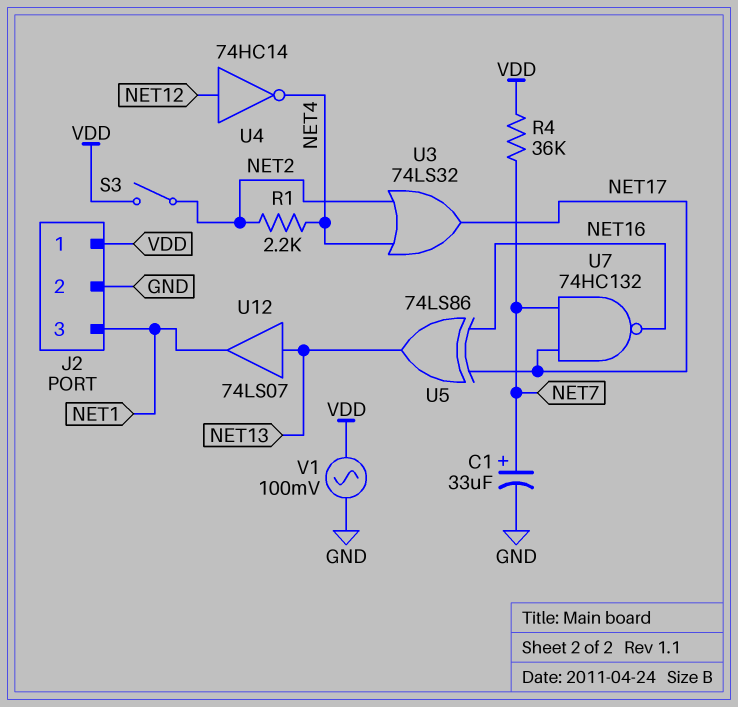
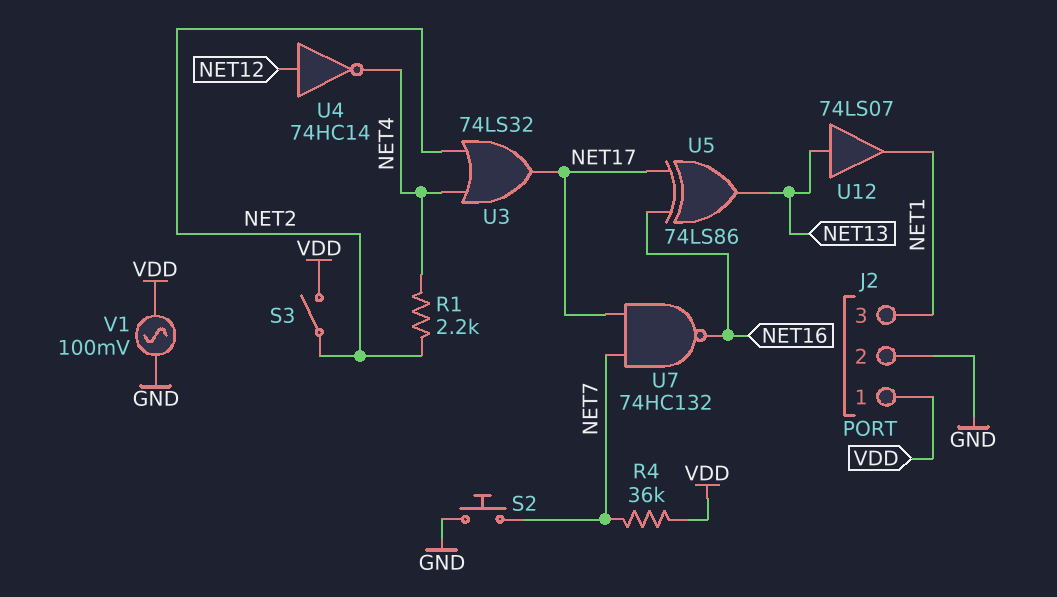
C1: 33uF (plus NET7, minus GND) -> none
S2: none -> button (GND, NET7)

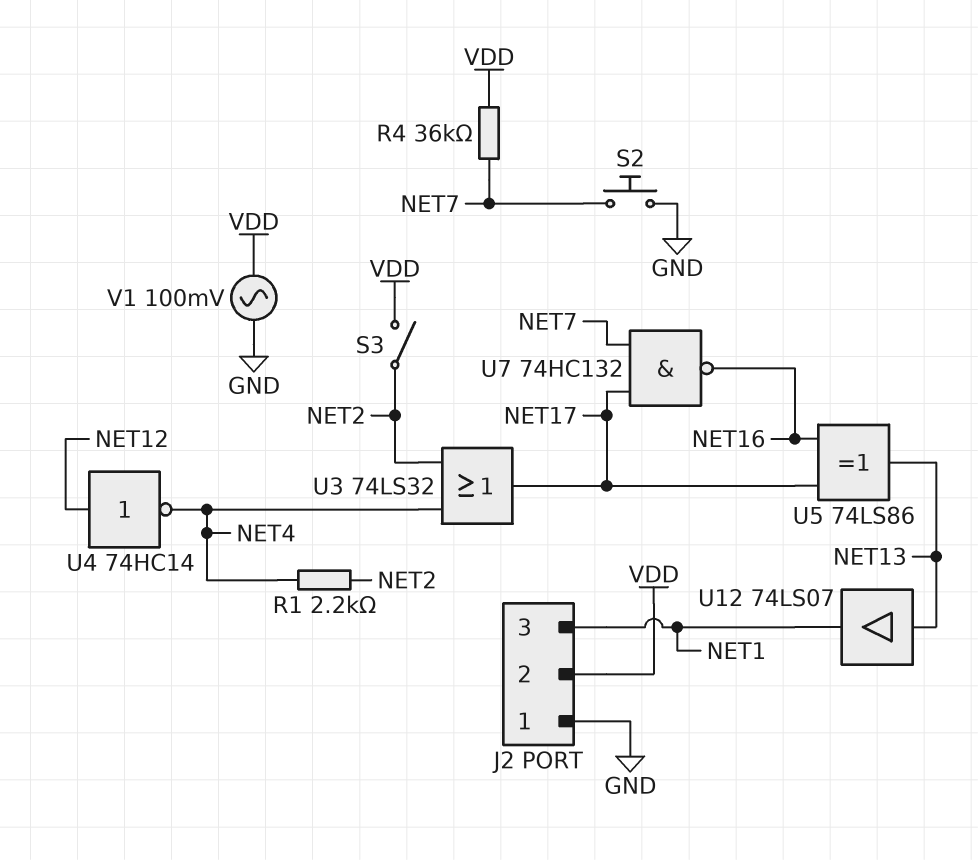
J2 pin 1: VDD -> GND
J2 pin 2: GND -> VDD

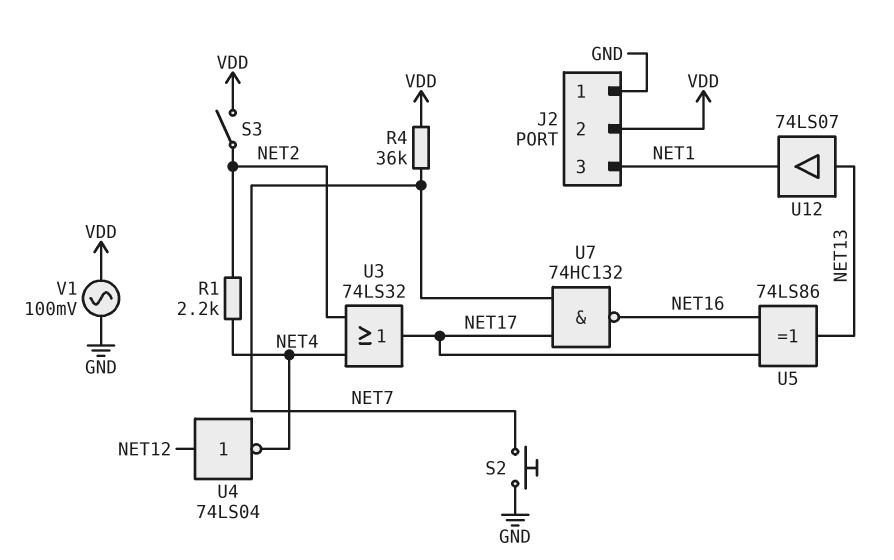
U4: NOT 74HC14 (in NET12, out NET4) -> NOT 74LS04 (in NET12, out NET4)

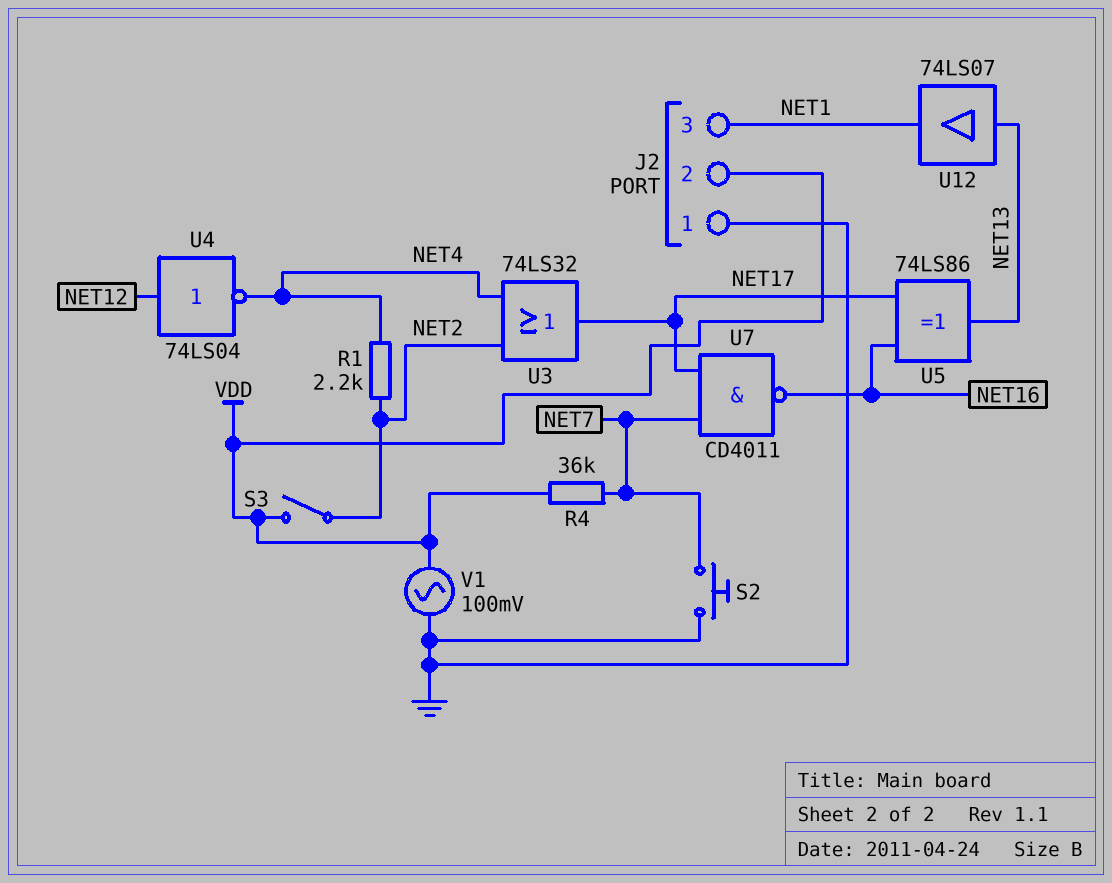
U7: NAND 74HC132 (in NET7, in NET17, out NET16) -> NAND CD4011 (in NET7, in NET17, out NET16)

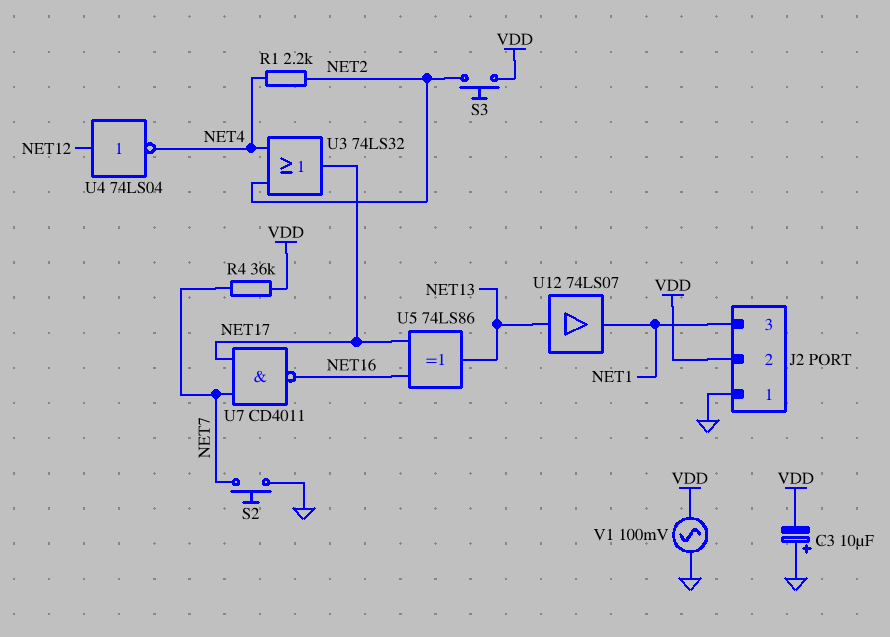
C3: none -> 10uF (plus GND, minus VDD)
S3: switch (NET2, VDD) -> button (NET2, VDD)

